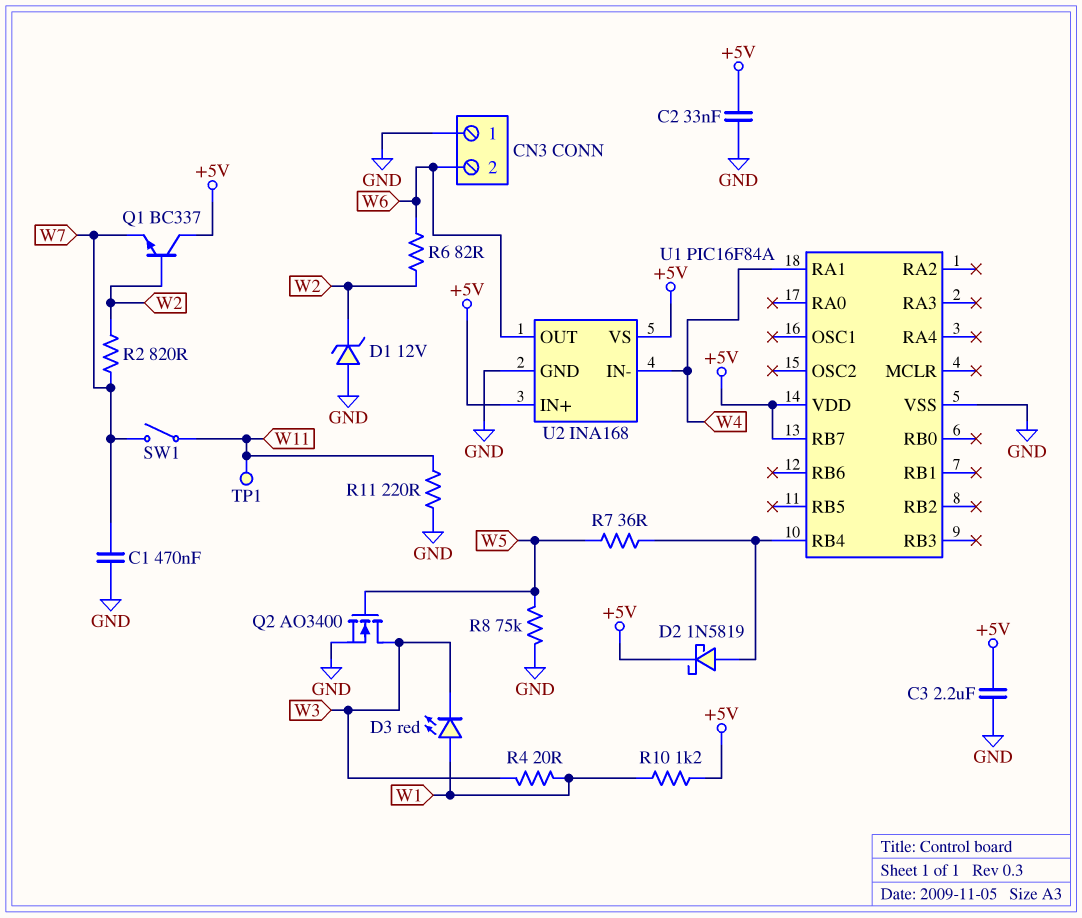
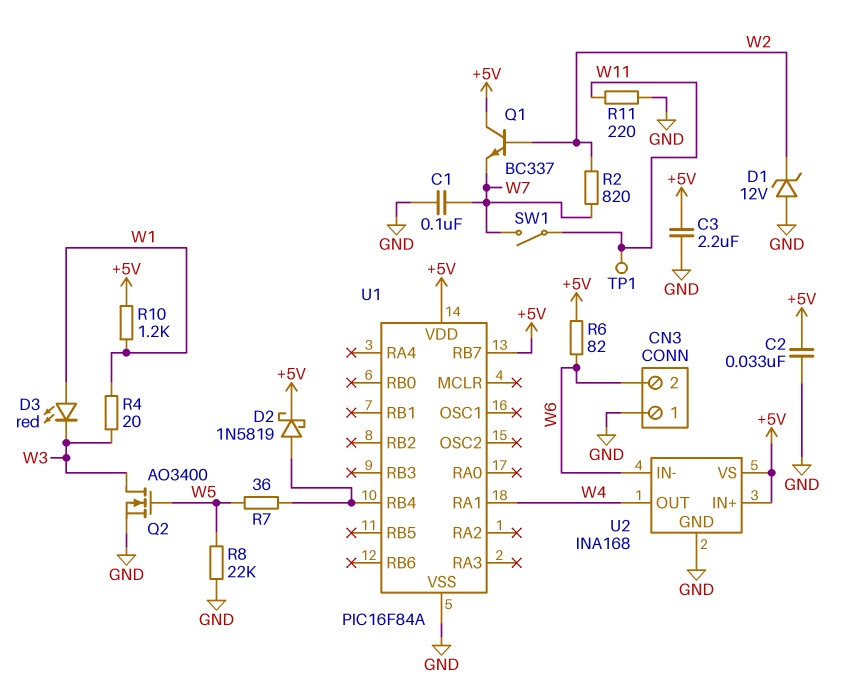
C1: 470nF (GND, W7) -> 100nF (GND, W7)
R6: 82 (W2, W6) -> 82 (+5V, W6)
R8: 75k (GND, W5) -> 22k (GND, W5)
U2 pin IN-: W4 -> W6
U2 pin OUT: W6 -> W4

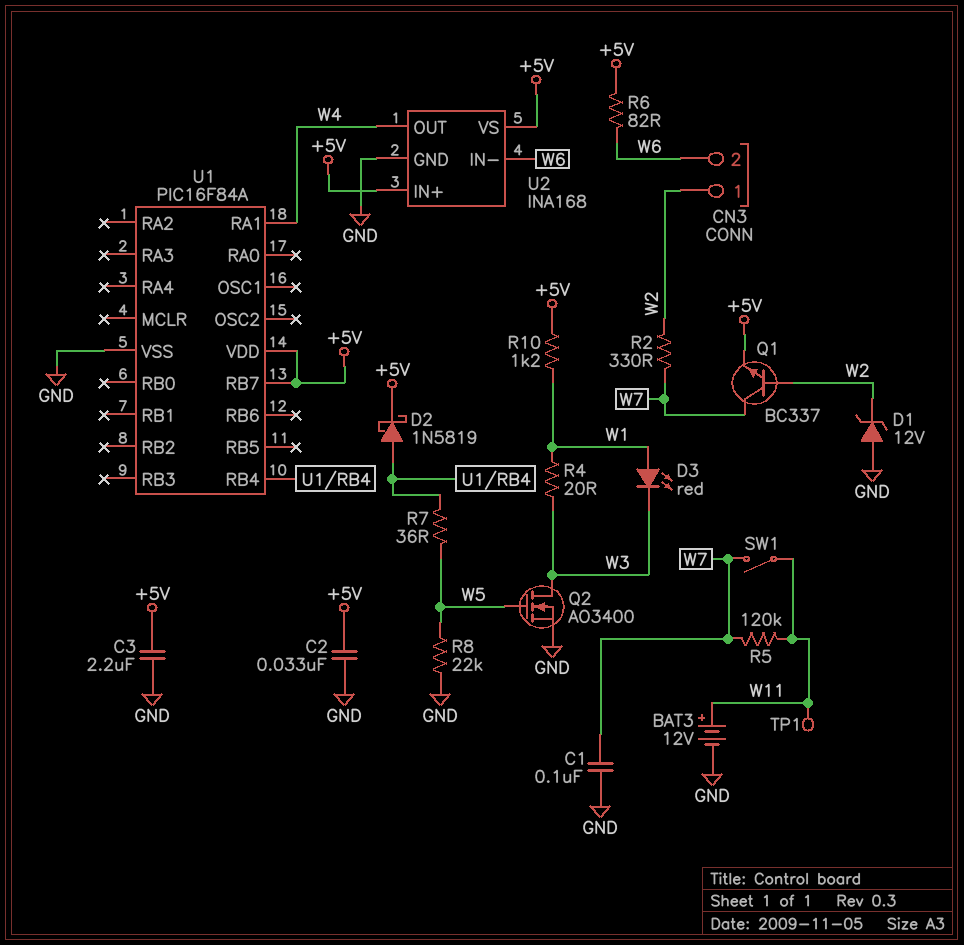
BAT3: none -> 12V (plus W11, minus GND)
CN3 pin 1: GND -> W2
Q1: NPN BC337 (B W2, C +5V, E W7) -> NPN BC337 (B W2, C W7, E +5V)
R2: 820 (W2, W7) -> 330 (W2, W7)
R5: none -> 120k (W7, W11)
R11: 220 (GND, W11) -> none

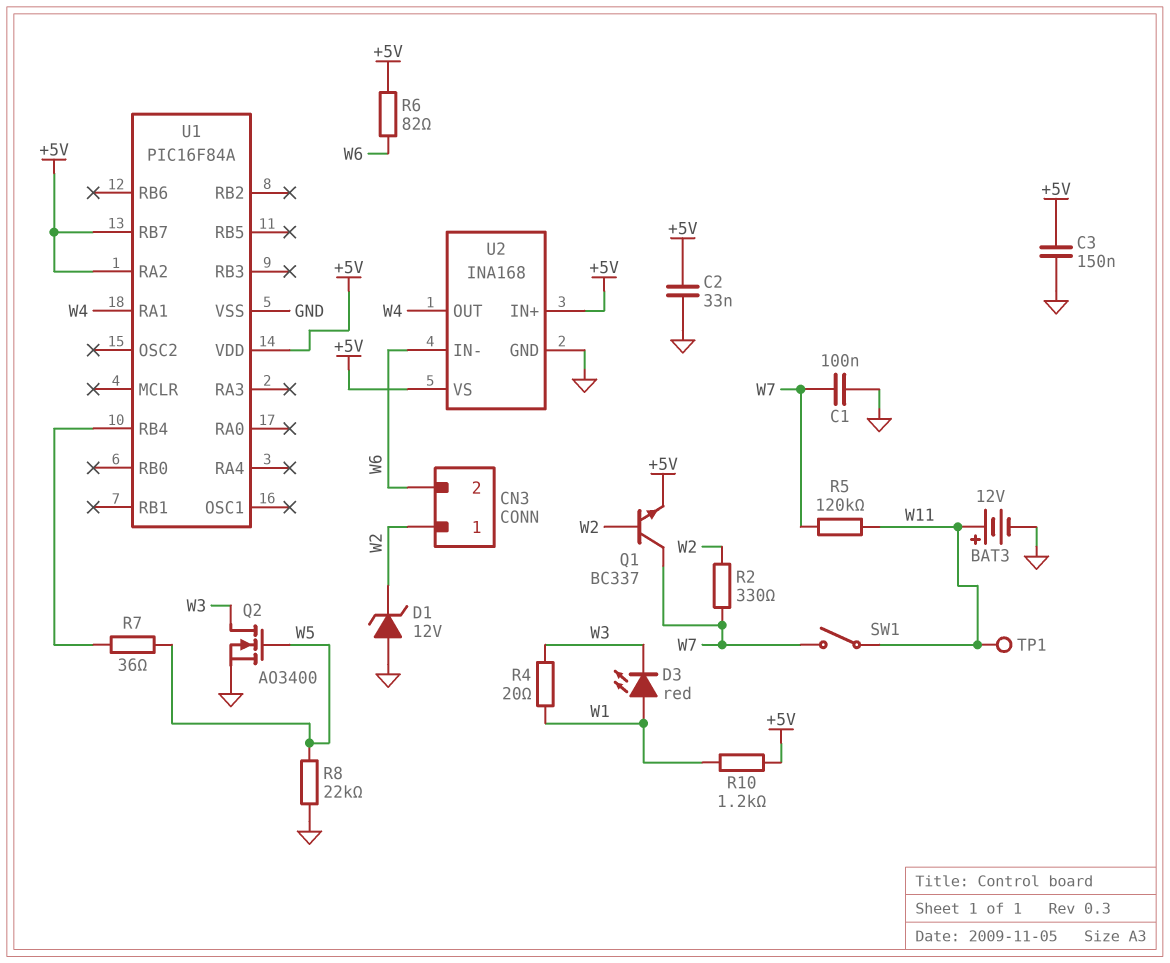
C3: 2.2uF (+5V, GND) -> 150nF (+5V, GND)
D2: schottky 1N5819 (A U1/RB4, K +5V) -> none
U1 pin RA2: none -> +5V

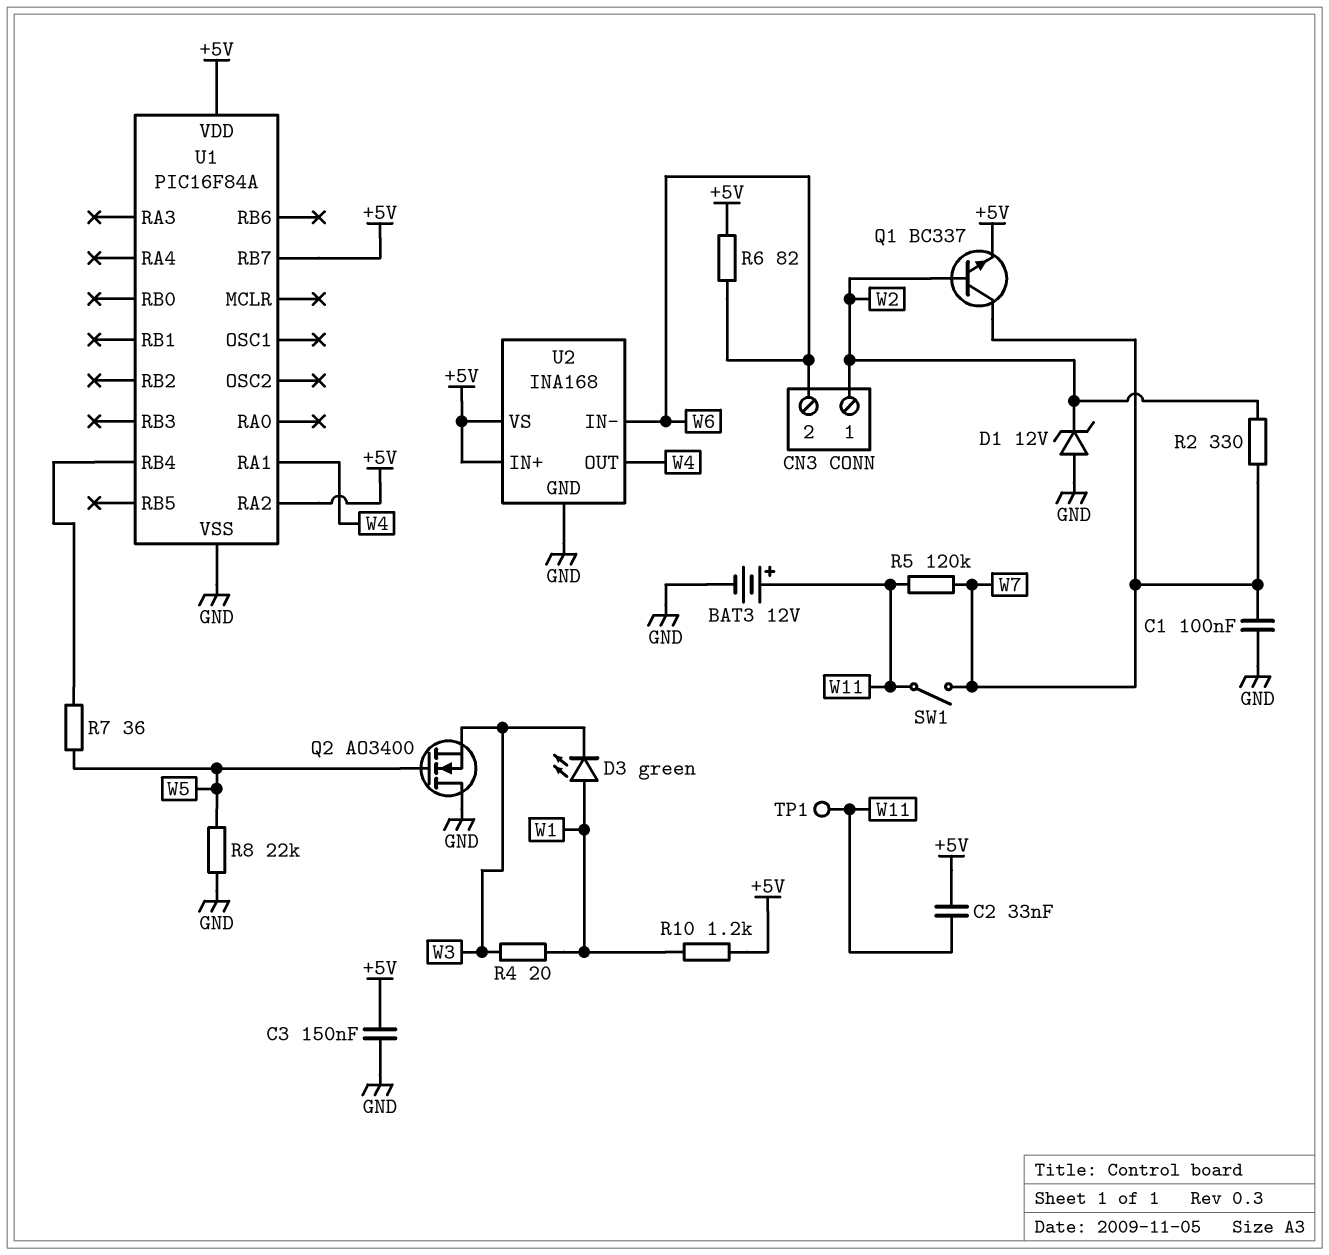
C2: 33nF (+5V, GND) -> 33nF (+5V, W11)
D3: LED red (A W1, K W3) -> LED green (A W1, K W3)
Q2: NMOS AO3400 (G W5, D W3, S GND) -> NMOS AO3400 (G W5, D GND, S W3)

